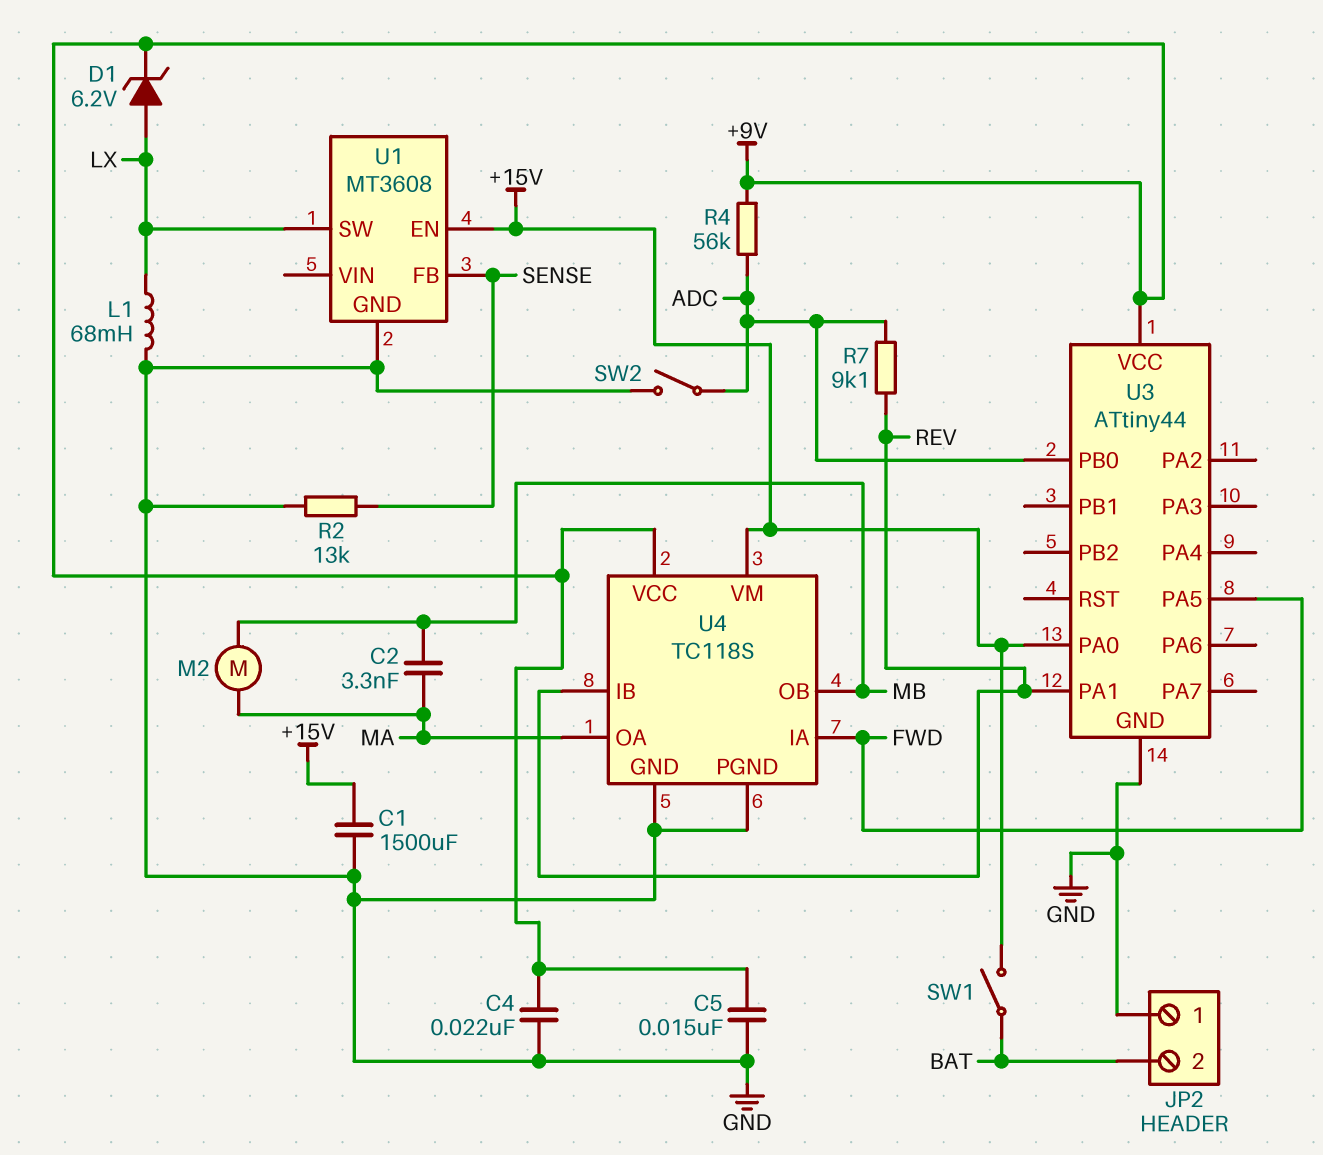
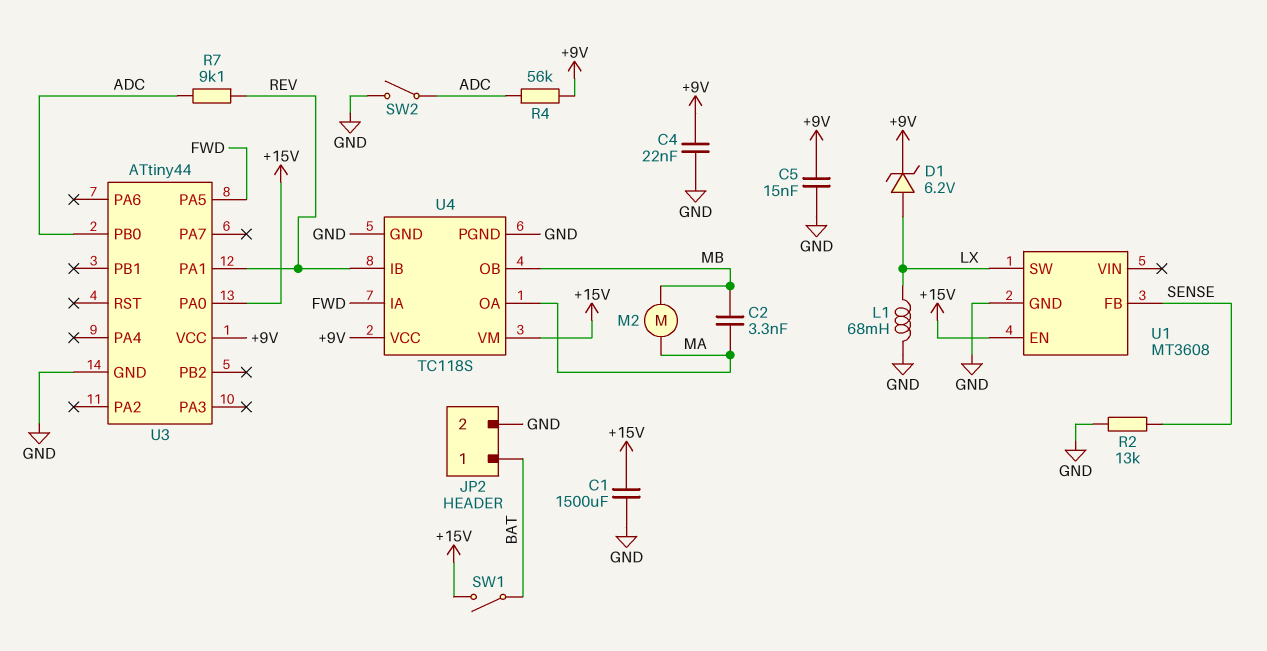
JP2 pin 1: GND -> BAT
JP2 pin 2: BAT -> GND

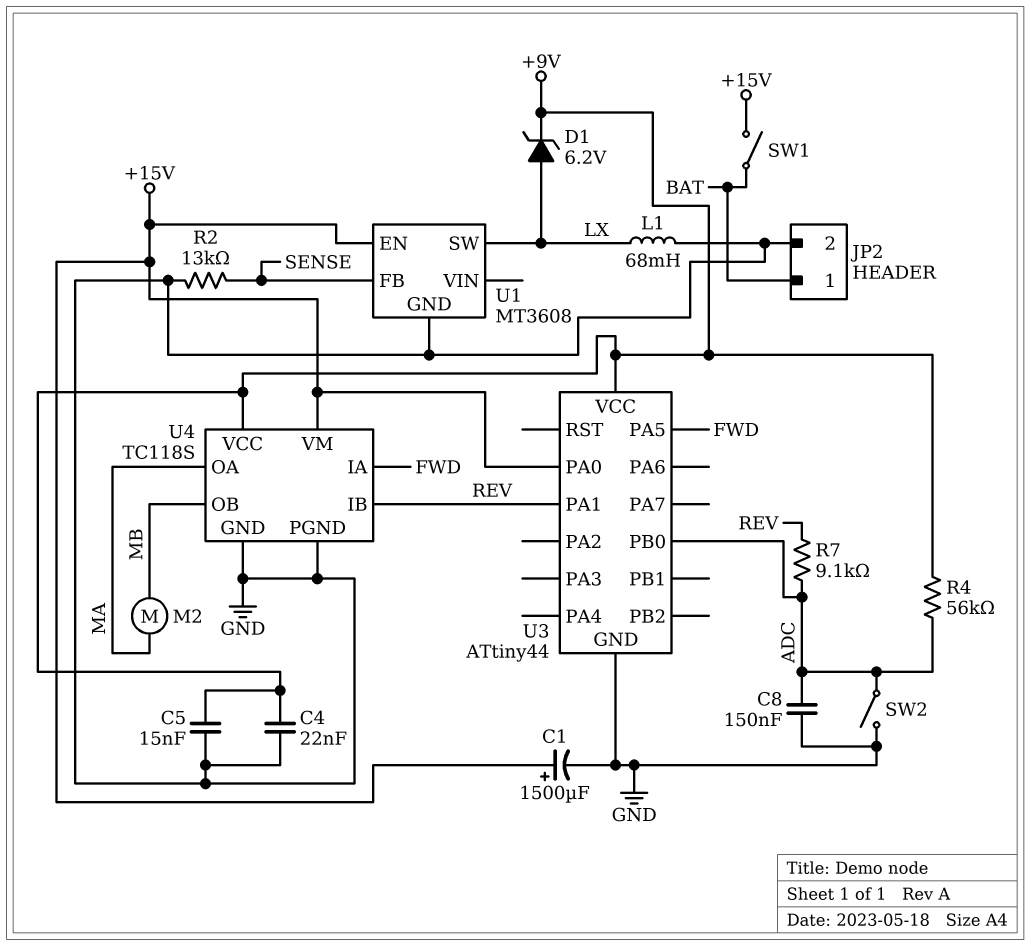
C1: 1500uF (+15V, GND) -> 1500uF (plus +15V, minus GND)
C2: 3.3nF (MA, MB) -> none
C8: none -> 150nF (ADC, GND)

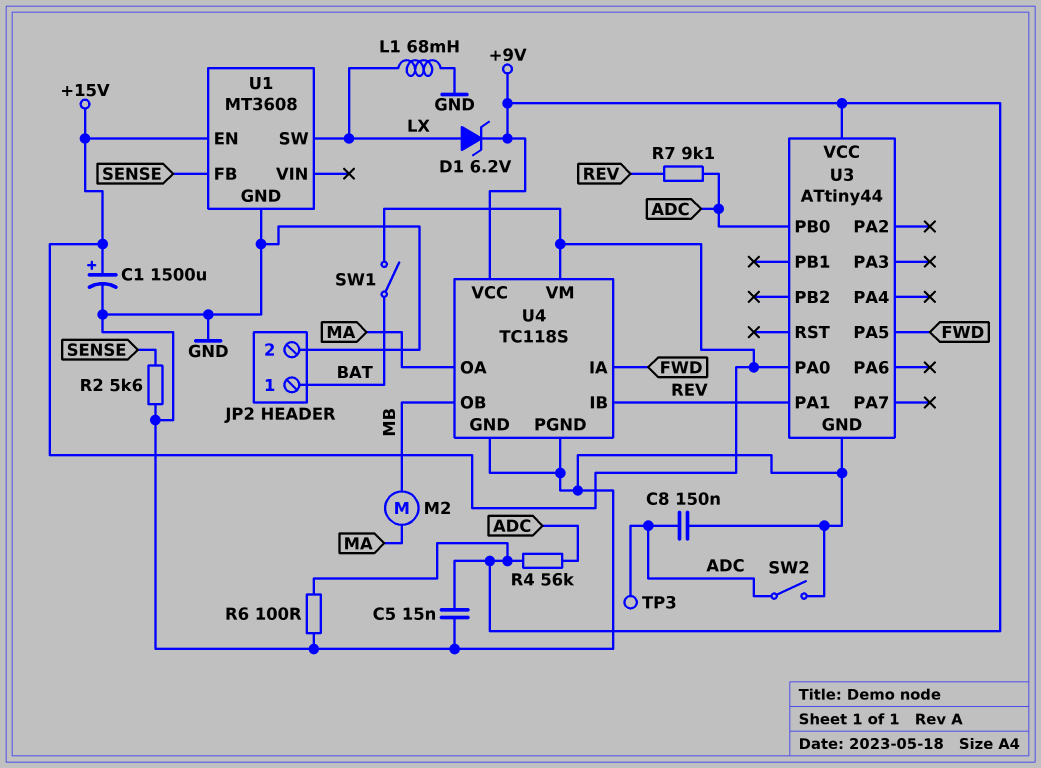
C4: 22nF (+9V, GND) -> none
R2: 13k (GND, SENSE) -> 5.6k (GND, SENSE)
R6: none -> 100 (+9V, GND)
TP3: none -> test point (ADC)

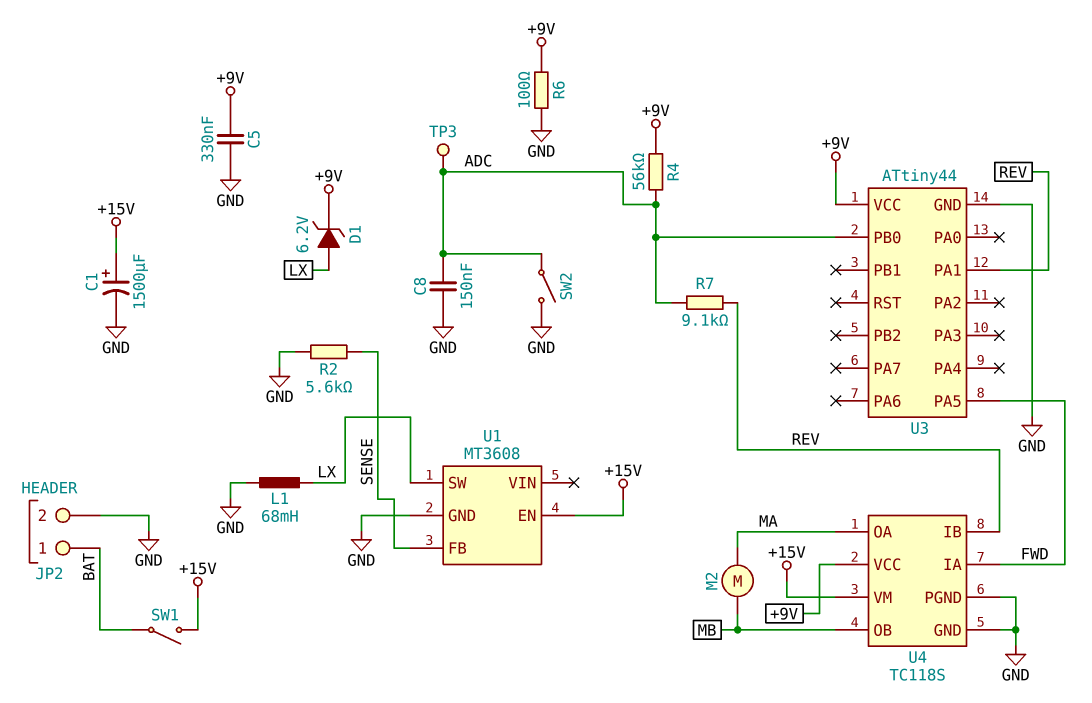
C5: 15nF (+9V, GND) -> 330nF (+9V, GND)
U3 pin PA0: +15V -> none

